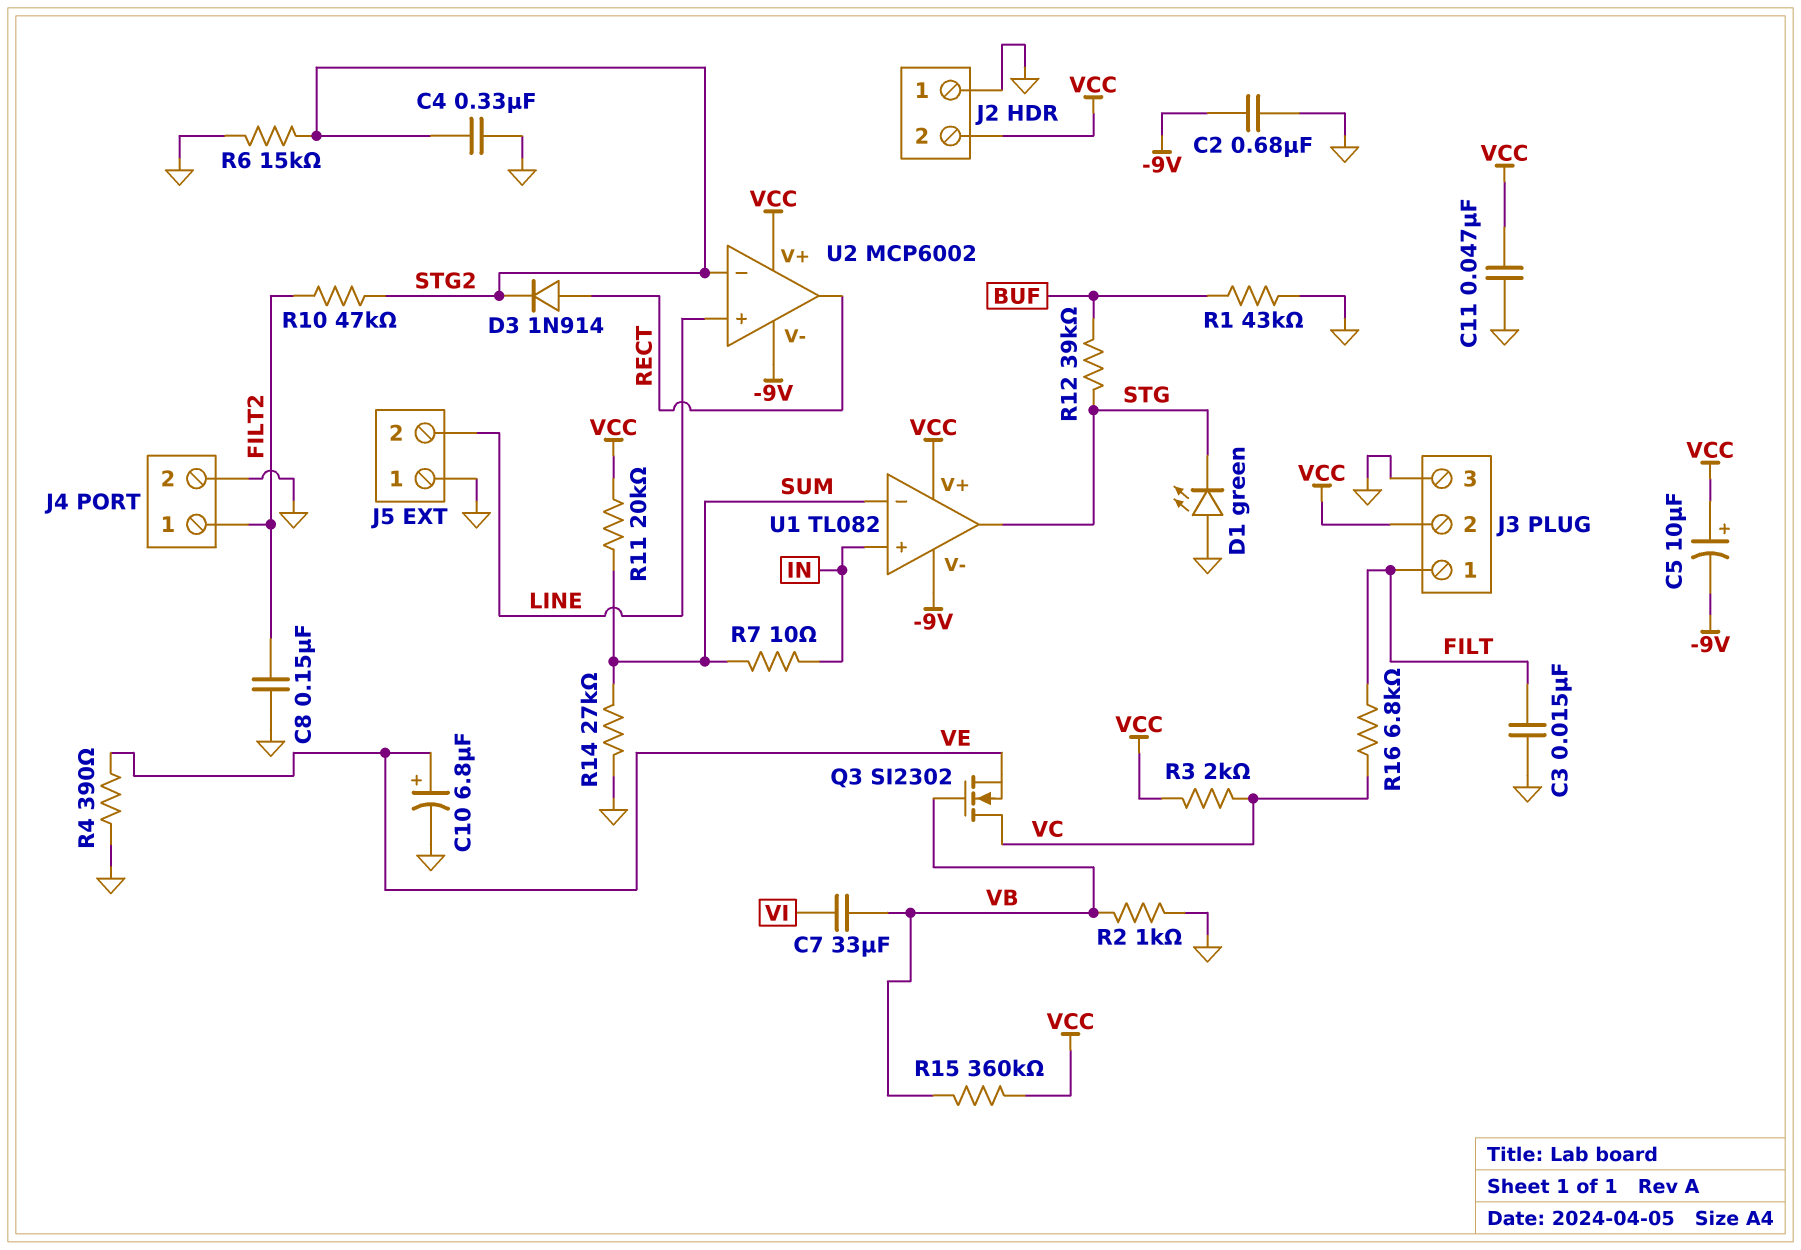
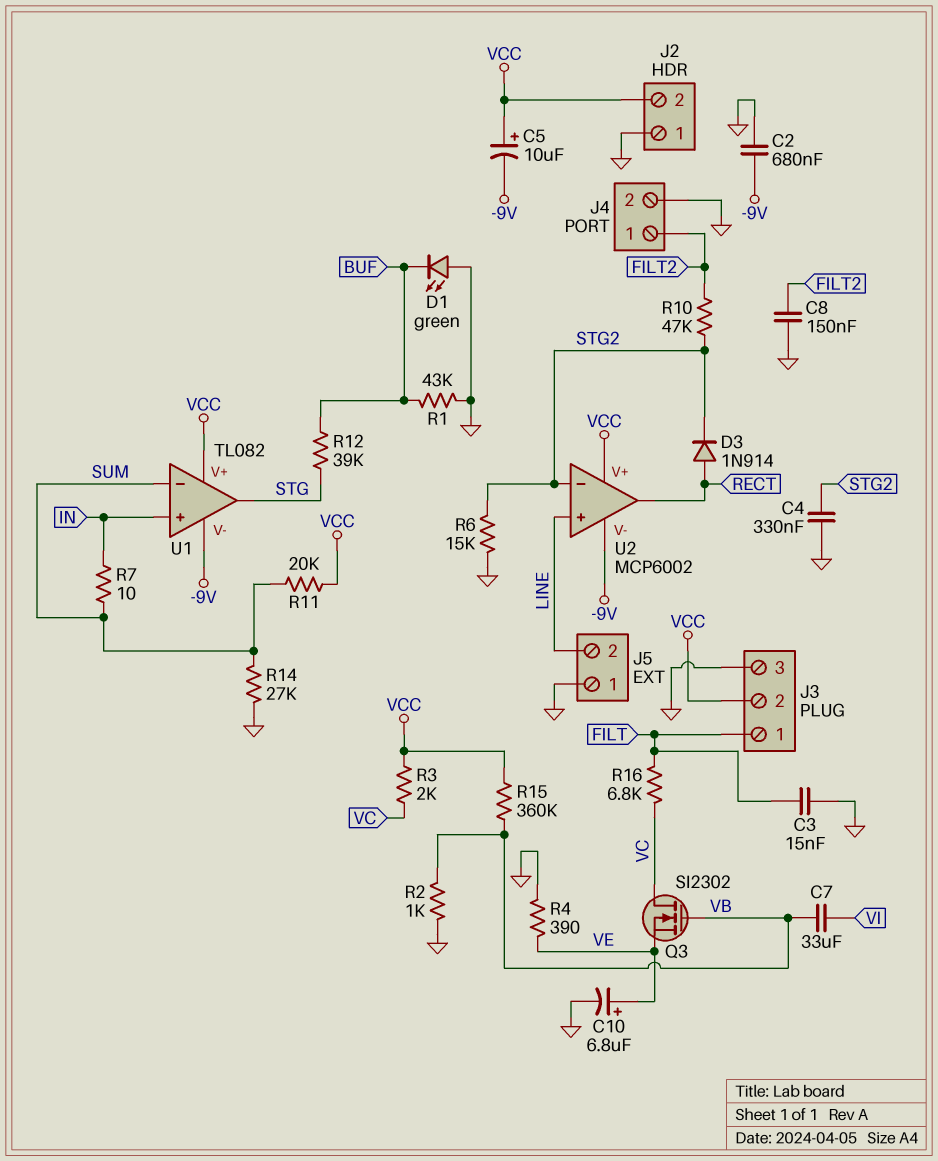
C11: 47nF (GND, VCC) -> none
D1: LED green (A GND, K STG) -> LED green (A GND, K BUF)

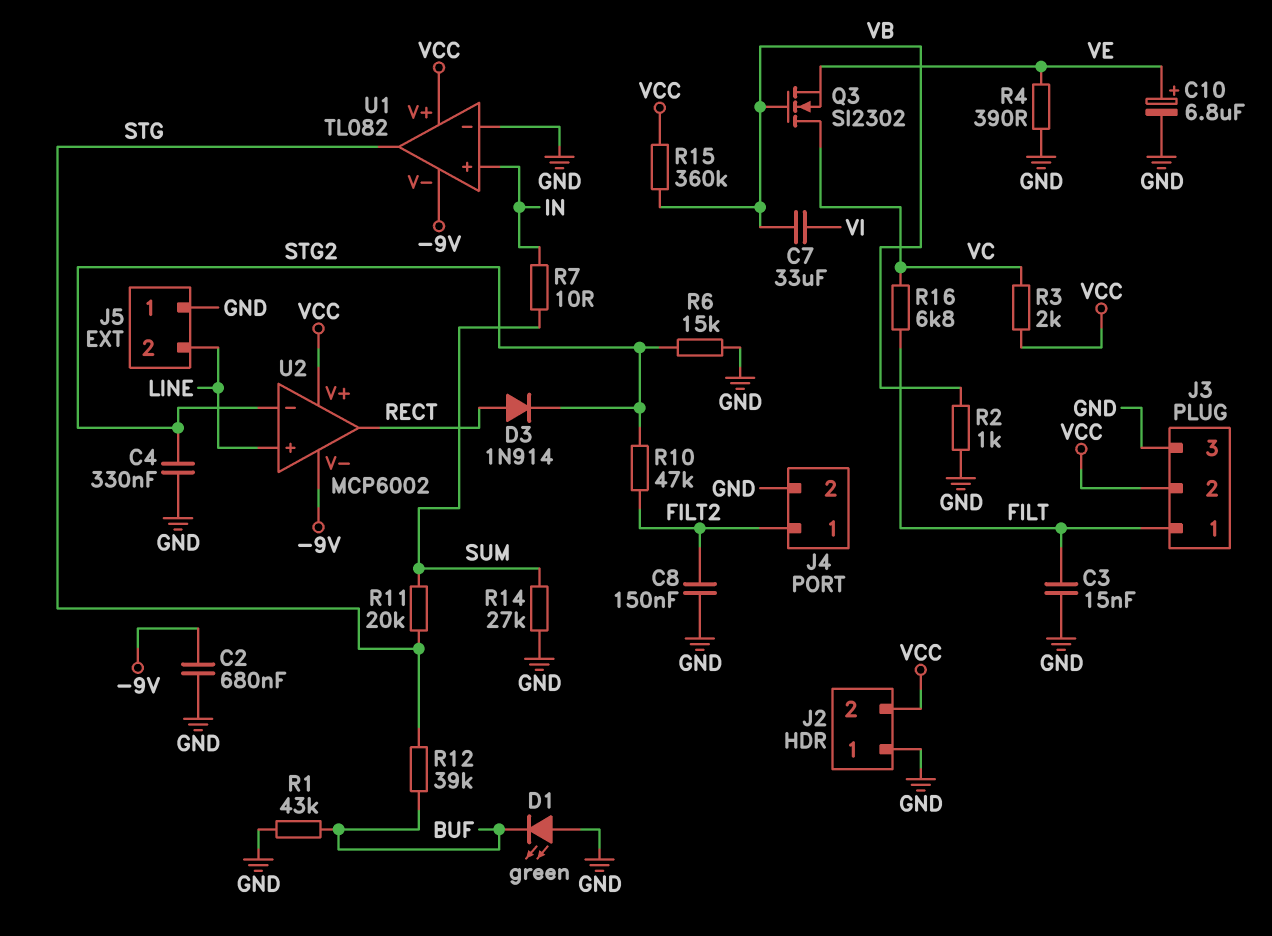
C5: 10uF (plus VCC, minus -9V) -> none
R11: 20k (SUM, VCC) -> 20k (STG, SUM)
U1 pin in-: SUM -> GND

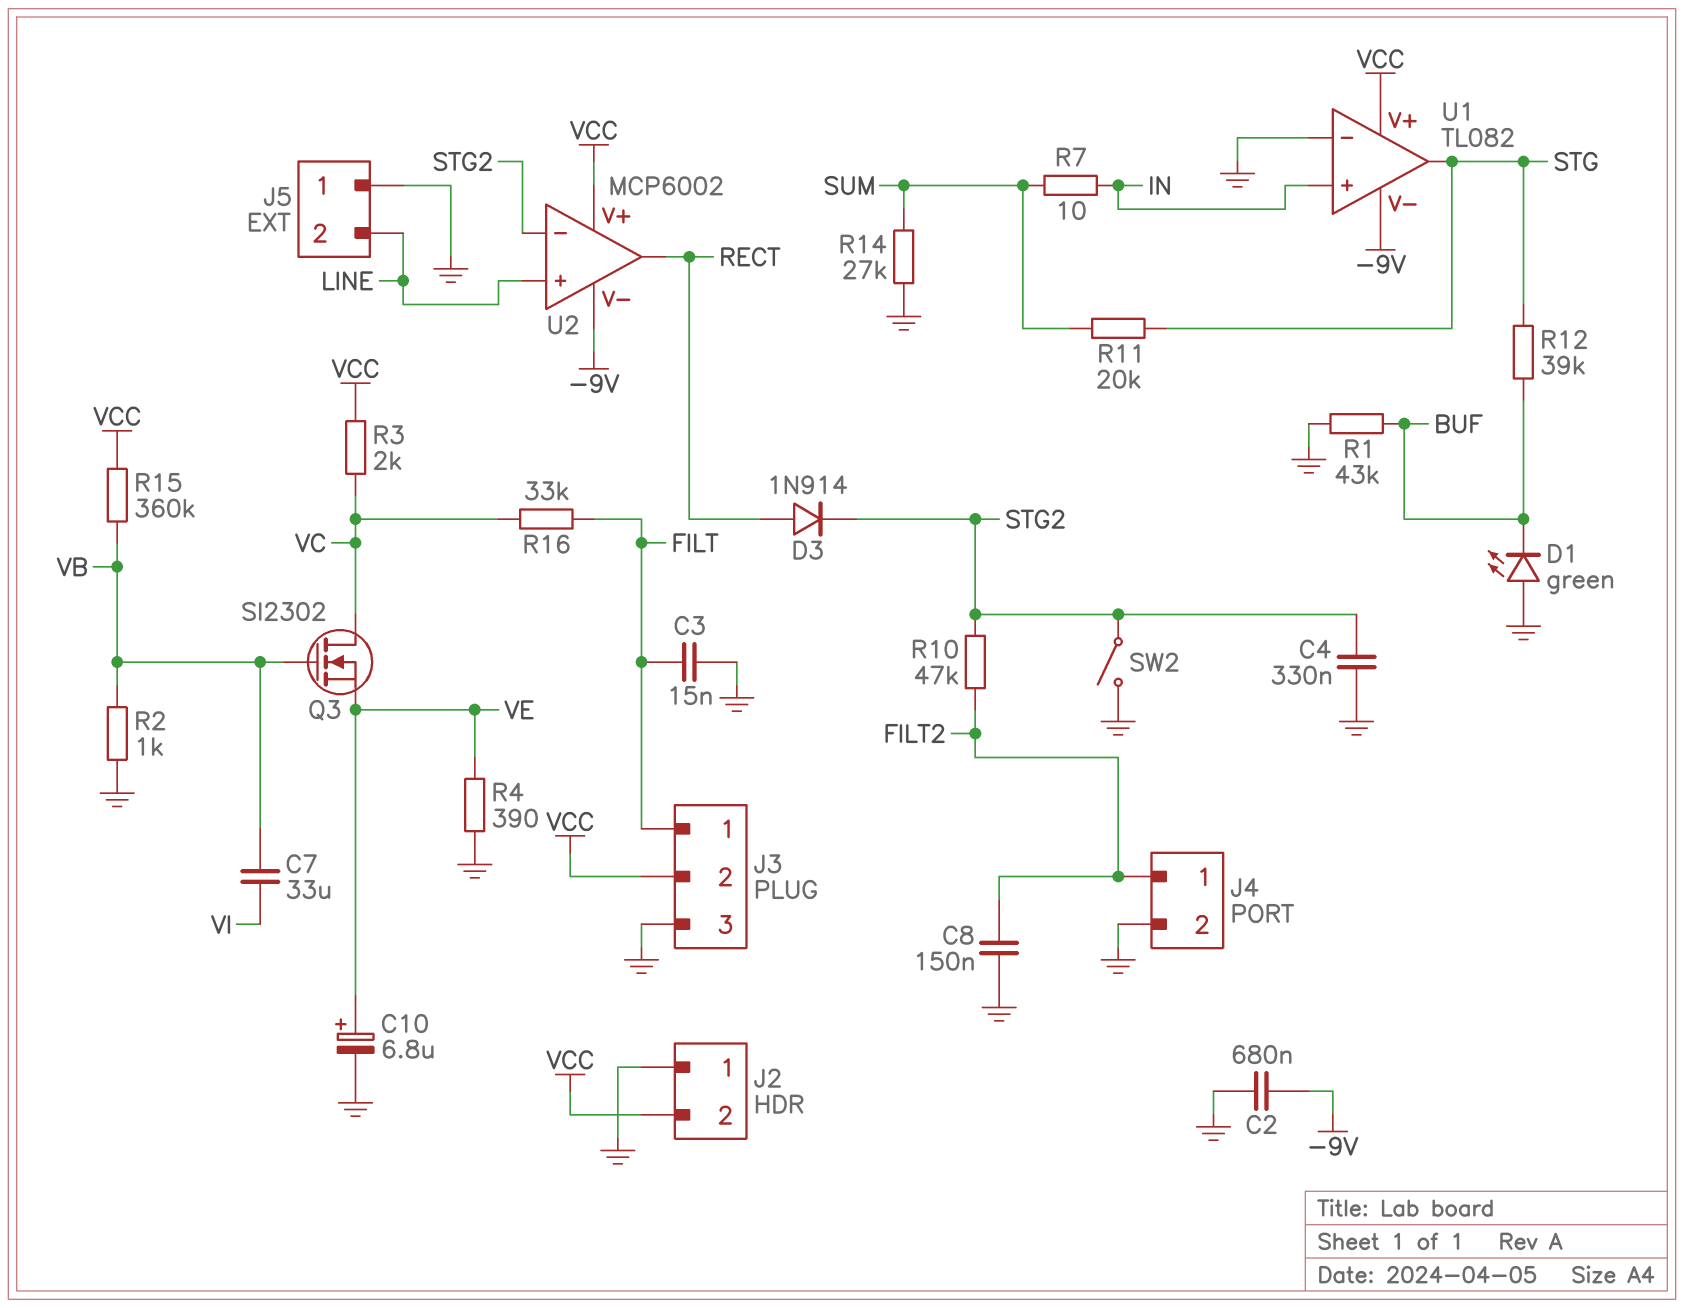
R6: 15k (GND, STG2) -> none
R16: 6.8k (FILT, VC) -> 33k (FILT, VC)
SW2: none -> switch (GND, STG2)

